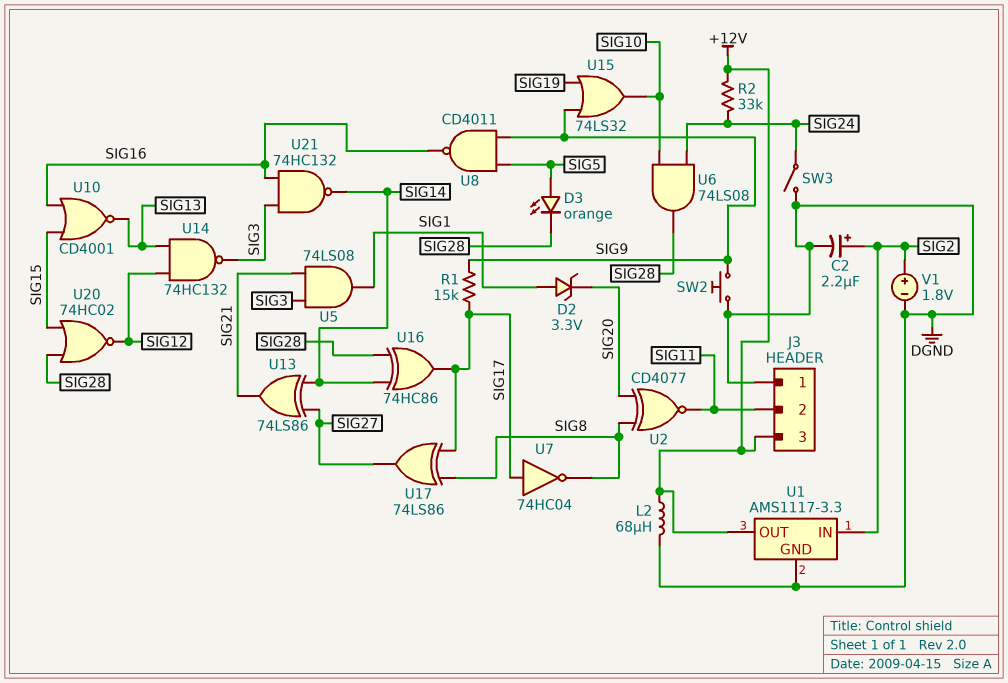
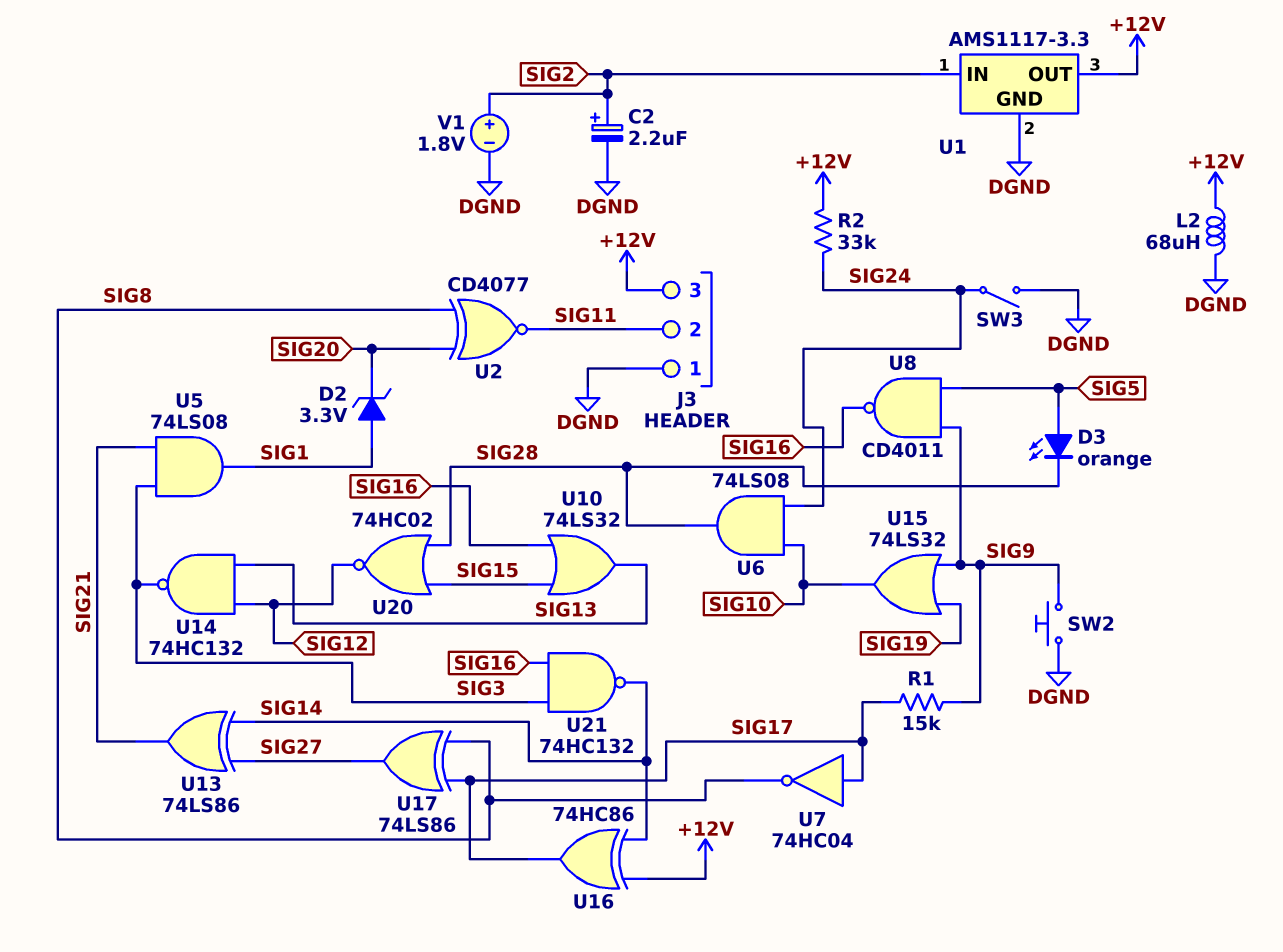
U10: NOR CD4001 (in SIG15, in SIG16, out SIG13) -> OR 74LS32 (in SIG15, in SIG16, out SIG13)
U16: XOR 74HC86 (in SIG14, in SIG28, out SIG17) -> XOR 74HC86 (in +12V, in SIG14, out SIG17)

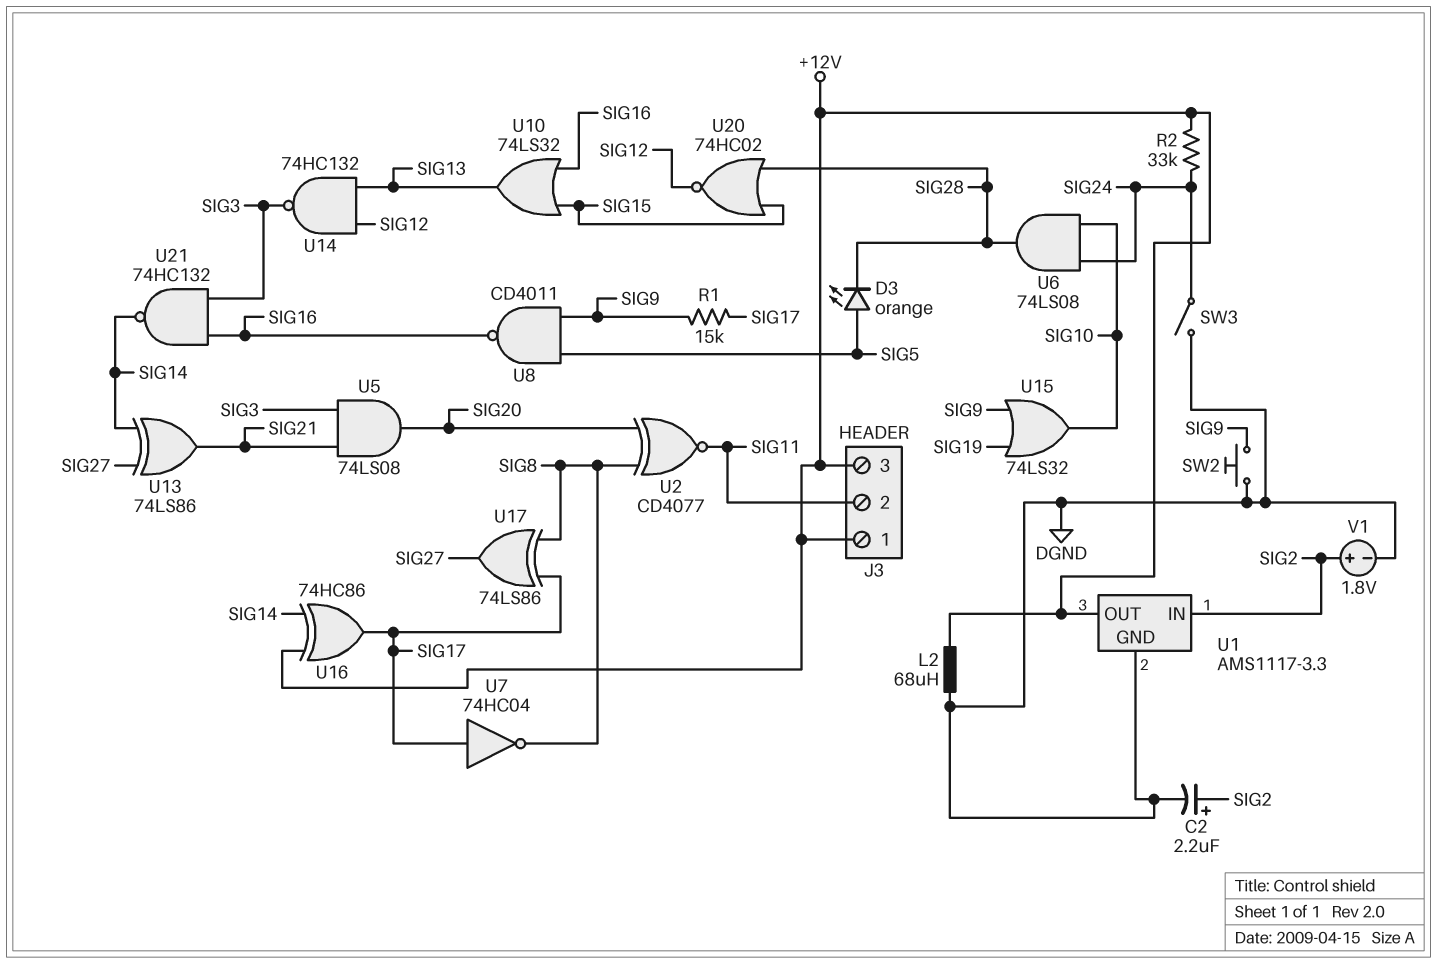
D2: zener 3.3V (A SIG1, K SIG20) -> none
J3 pin 1: DGND -> +12V
U5: AND 74LS08 (in SIG3, in SIG21, out SIG1) -> AND 74LS08 (in SIG3, in SIG21, out SIG20)

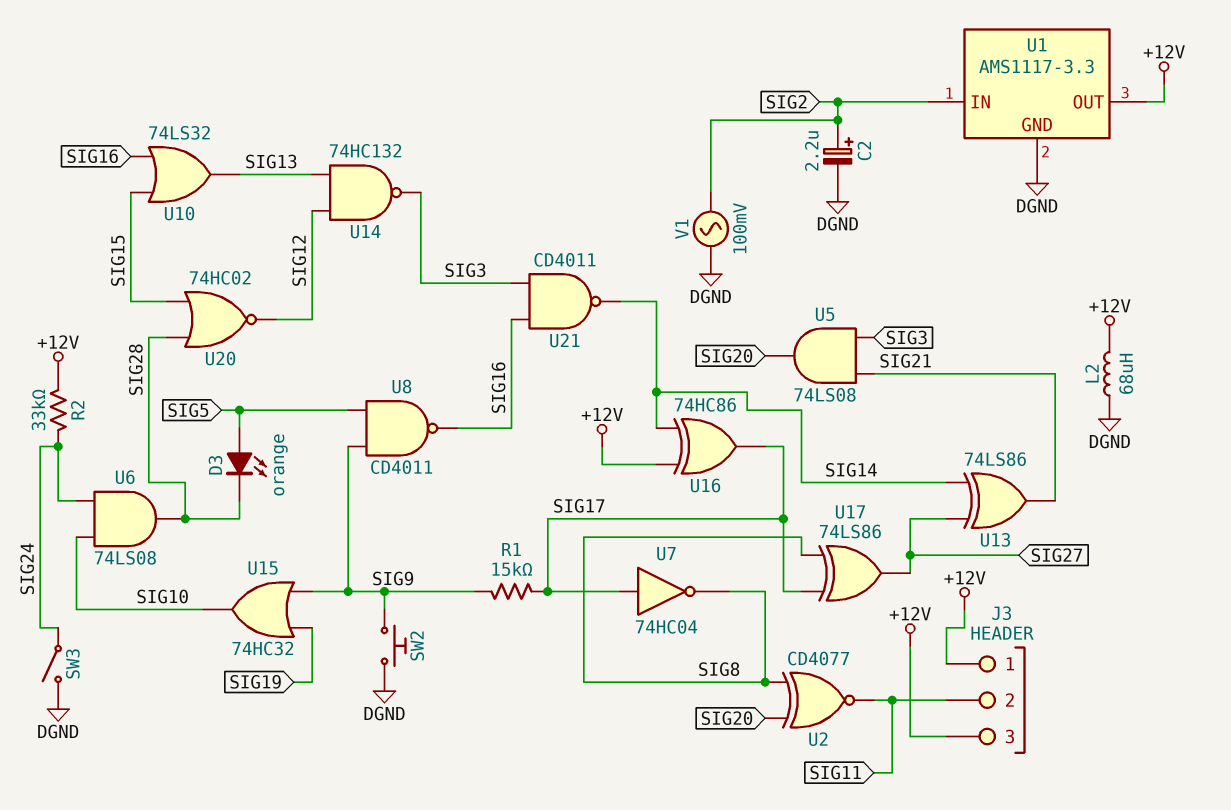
U15: OR 74LS32 (in SIG9, in SIG19, out SIG10) -> OR 74HC32 (in SIG9, in SIG19, out SIG10)
U21: NAND 74HC132 (in SIG3, in SIG16, out SIG14) -> NAND CD4011 (in SIG3, in SIG16, out SIG14)
V1: 1.8V (plus SIG2, minus DGND) -> AC 100mV (DGND, SIG2)

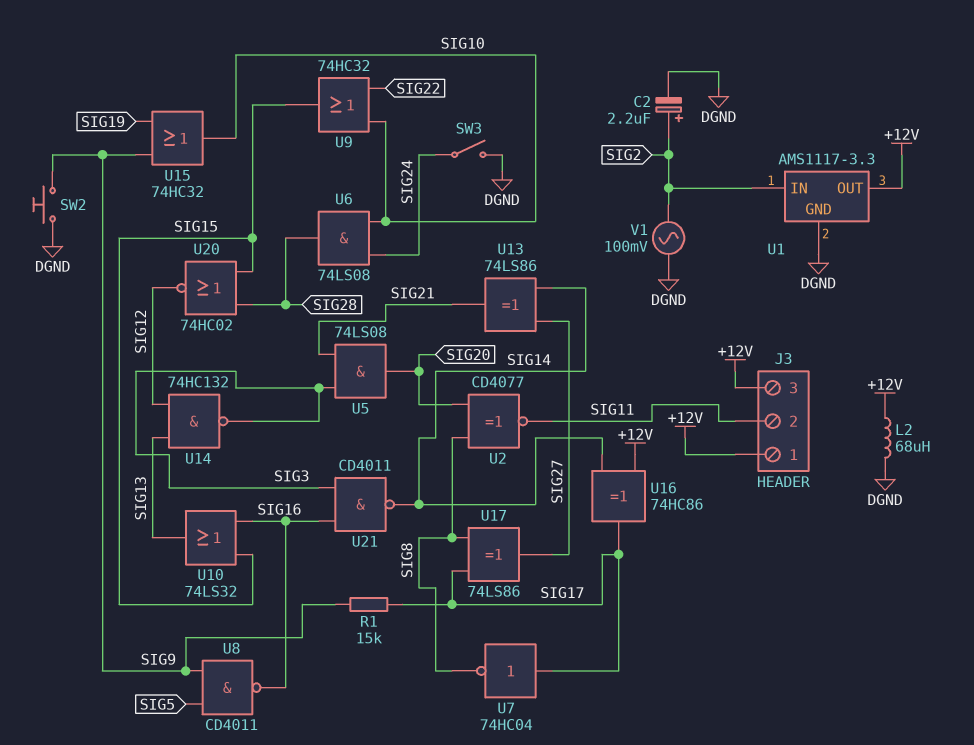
D3: LED orange (A SIG5, K SIG28) -> none
R2: 33k (+12V, SIG24) -> none
U9: none -> OR 74HC32 (in SIG10, in SIG22, out SIG15)

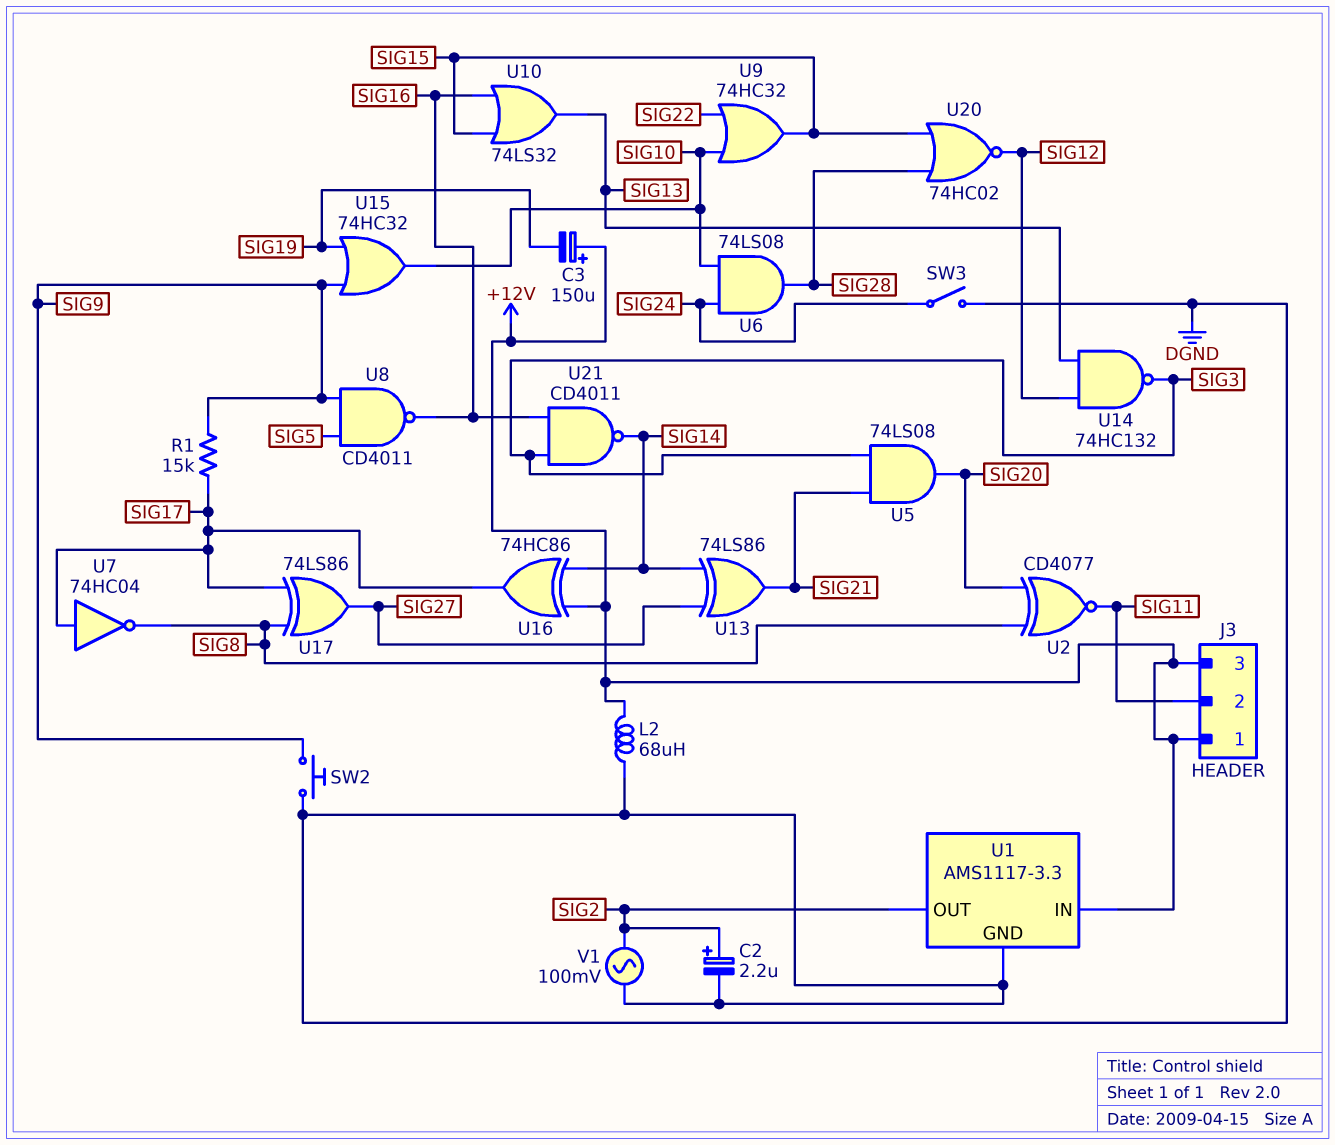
C3: none -> 150uF (plus +12V, minus SIG19)
U1 pin IN: SIG2 -> +12V
U1 pin OUT: +12V -> SIG2

